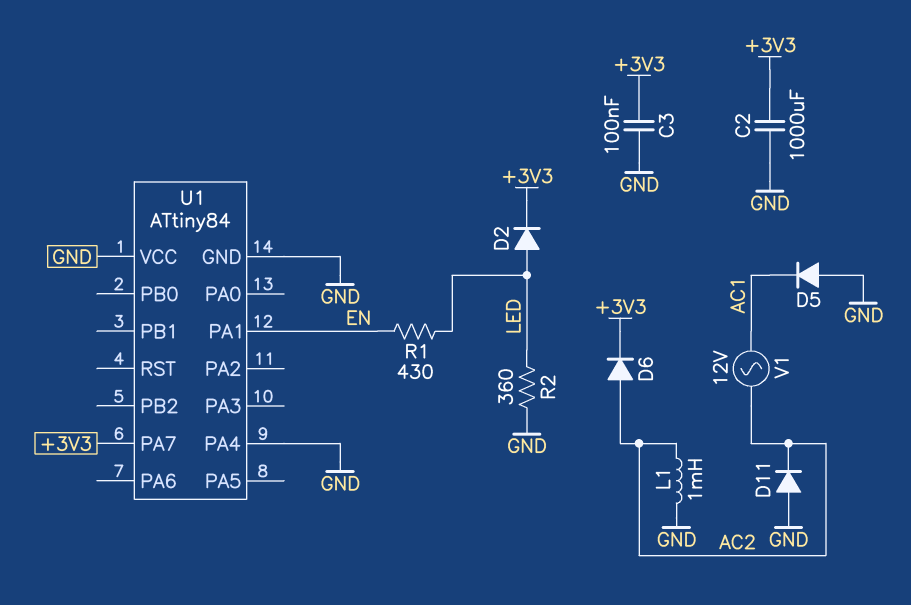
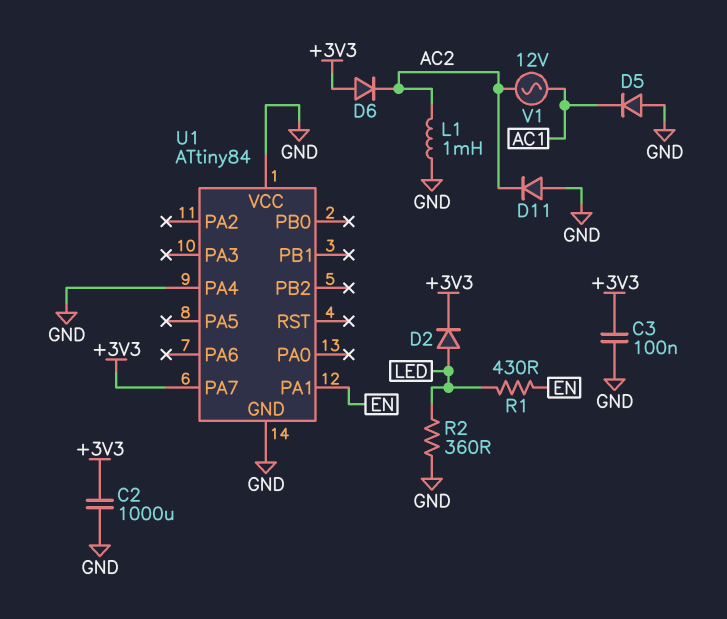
D6: diode (A AC2, K +3V3) -> diode (A +3V3, K AC2)

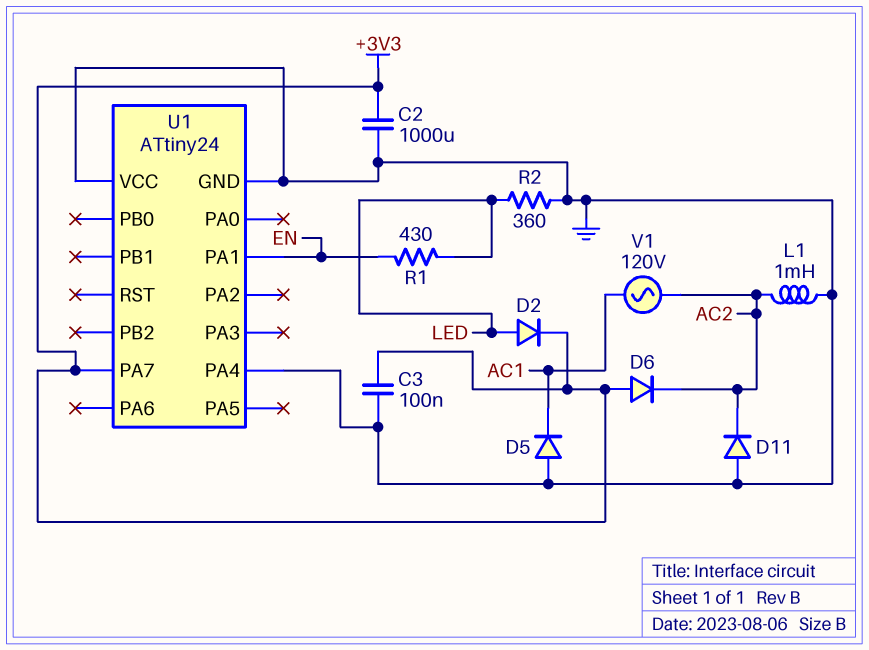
U1: ATtiny84 -> ATtiny24
V1: AC 12V (AC1, AC2) -> AC 120V (AC1, AC2)

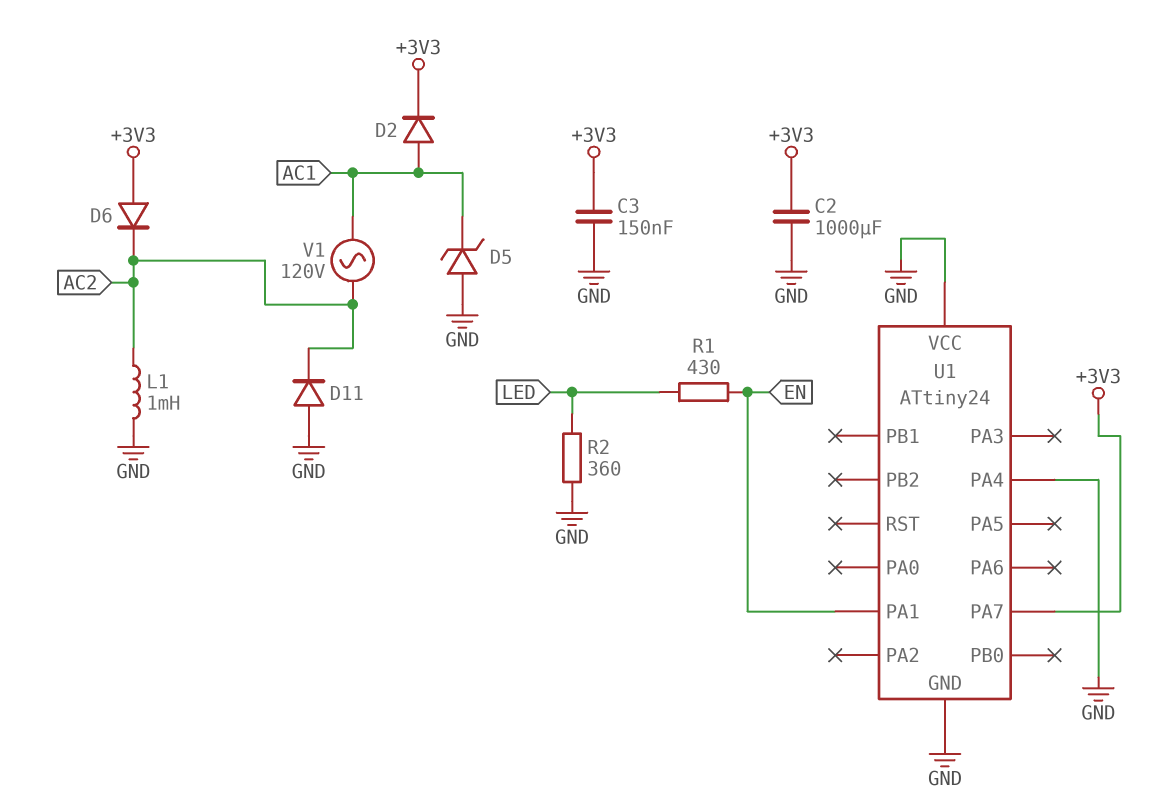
C3: 100nF (+3V3, GND) -> 150nF (+3V3, GND)
D2: diode (A LED, K +3V3) -> diode (A AC1, K +3V3)
D5: diode (A GND, K AC1) -> zener (A GND, K AC1)

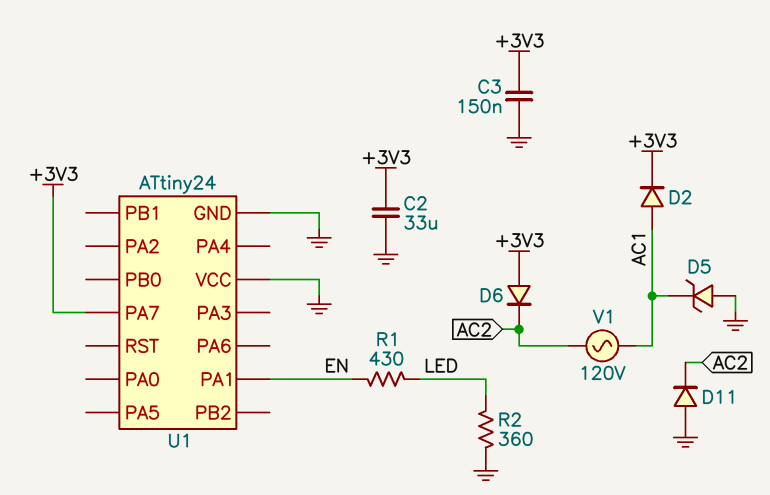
C2: 1000uF (+3V3, GND) -> 33uF (+3V3, GND)
L1: 1mH (AC2, GND) -> none
U1 pin PA4: GND -> none

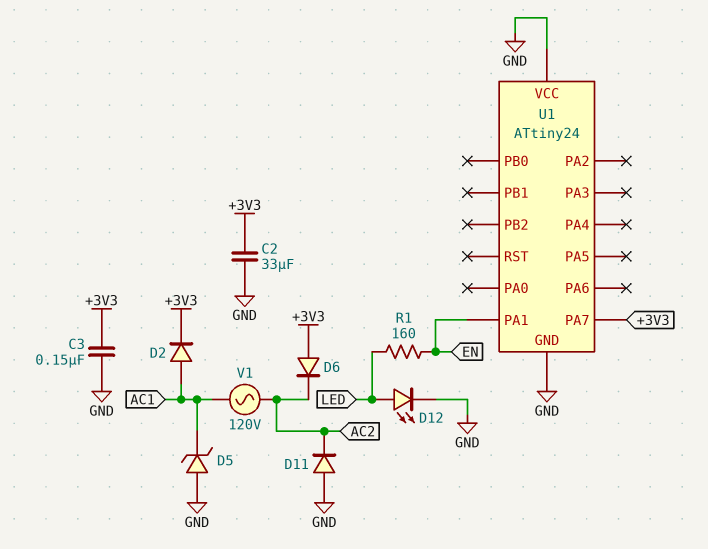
D12: none -> LED (A LED, K GND)
R1: 430 (EN, LED) -> 160 (EN, LED)
R2: 360 (GND, LED) -> none

